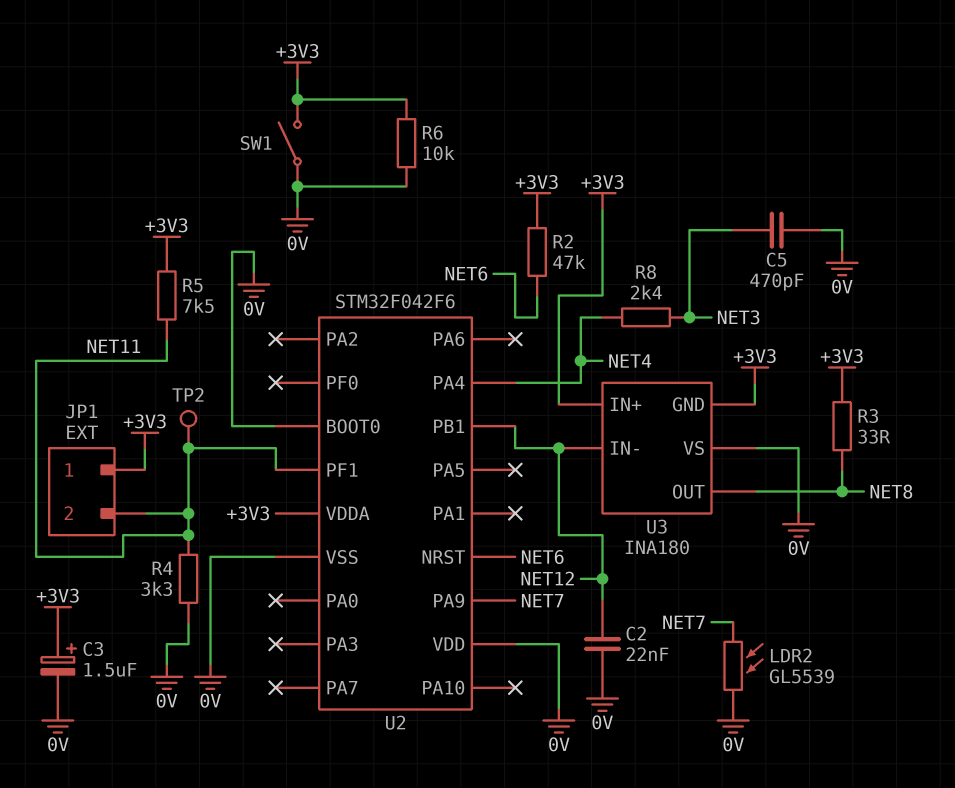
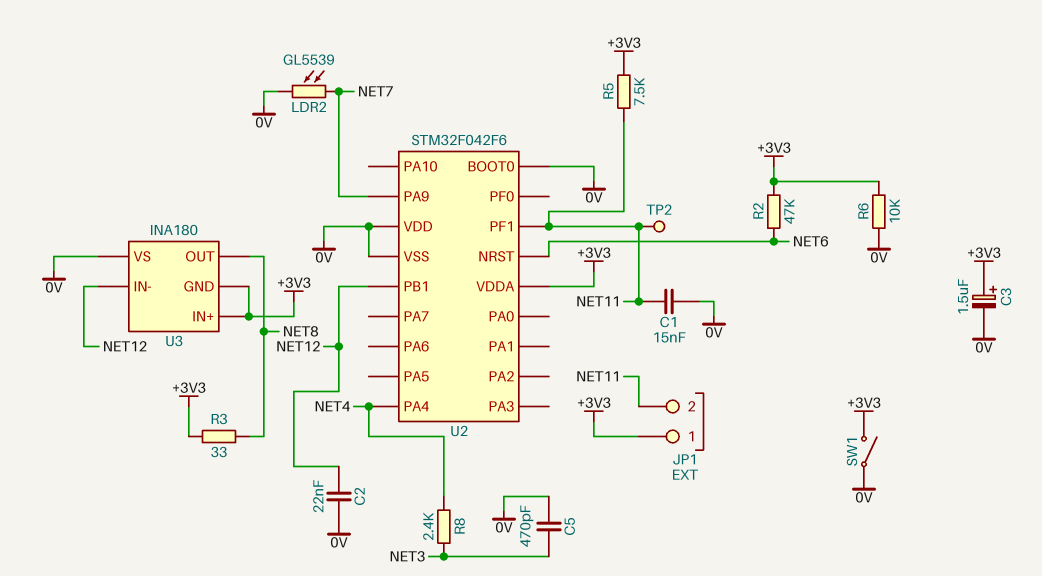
C1: none -> 15nF (0V, NET11)
R4: 3.3k (0V, NET11) -> none

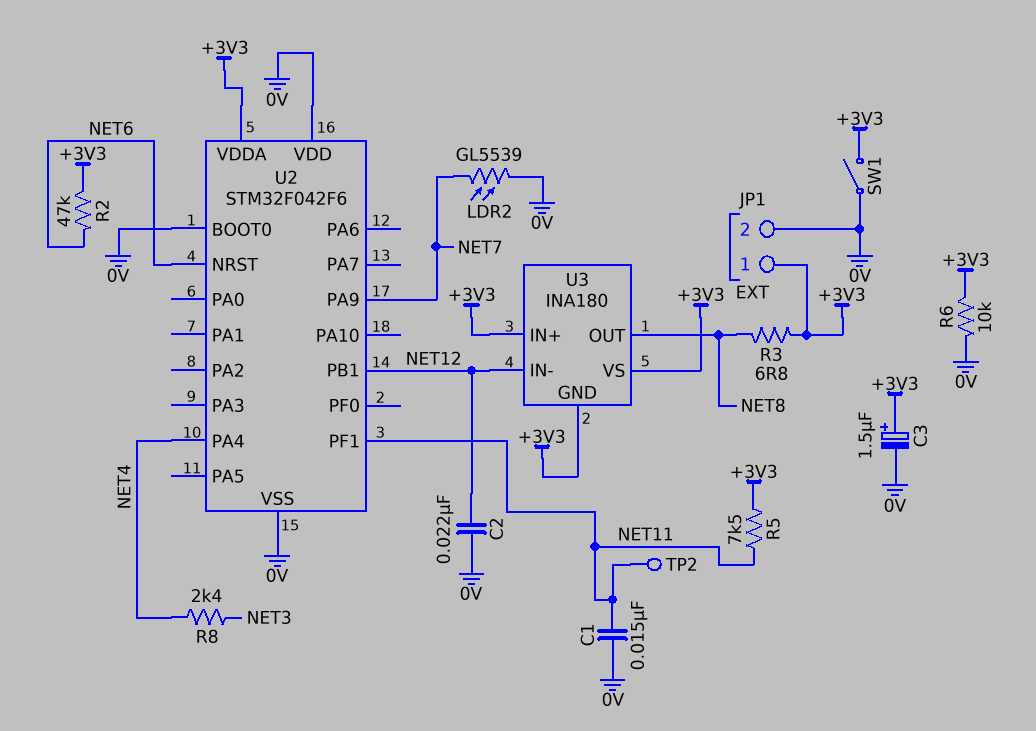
C5: 470pF (0V, NET3) -> none
JP1 pin 2: NET11 -> 0V
R3: 33 (+3V3, NET8) -> 6.8 (+3V3, NET8)
U3 pin VS: 0V -> +3V3

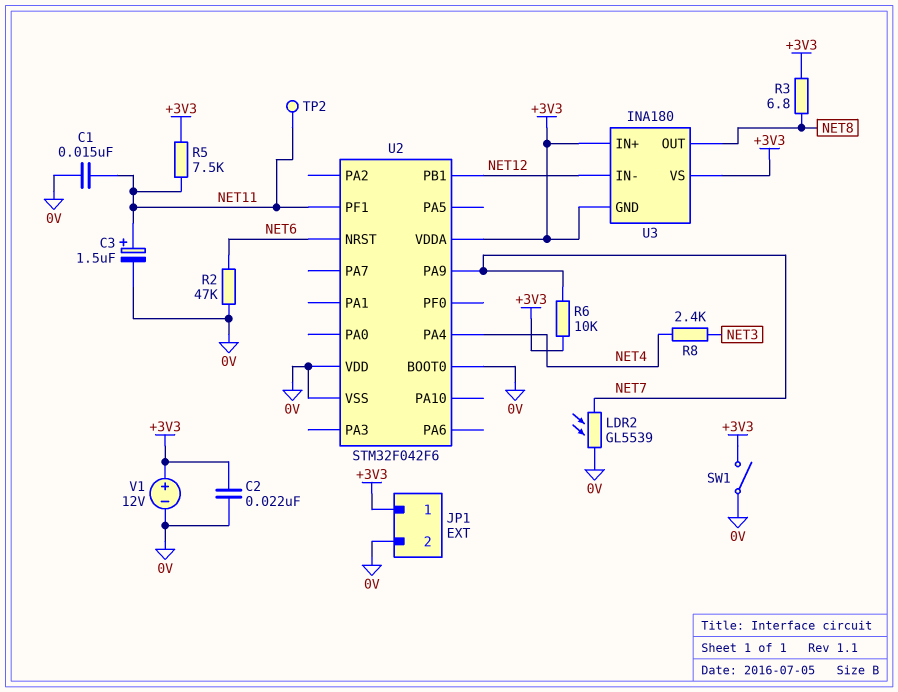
C2: 22nF (0V, NET12) -> 22nF (+3V3, 0V)
C3: 1.5uF (plus +3V3, minus 0V) -> 1.5uF (plus NET11, minus 0V)
R2: 47k (+3V3, NET6) -> 47k (0V, NET6)
R6: 10k (+3V3, 0V) -> 10k (+3V3, NET7)
V1: none -> 12V (plus +3V3, minus 0V)

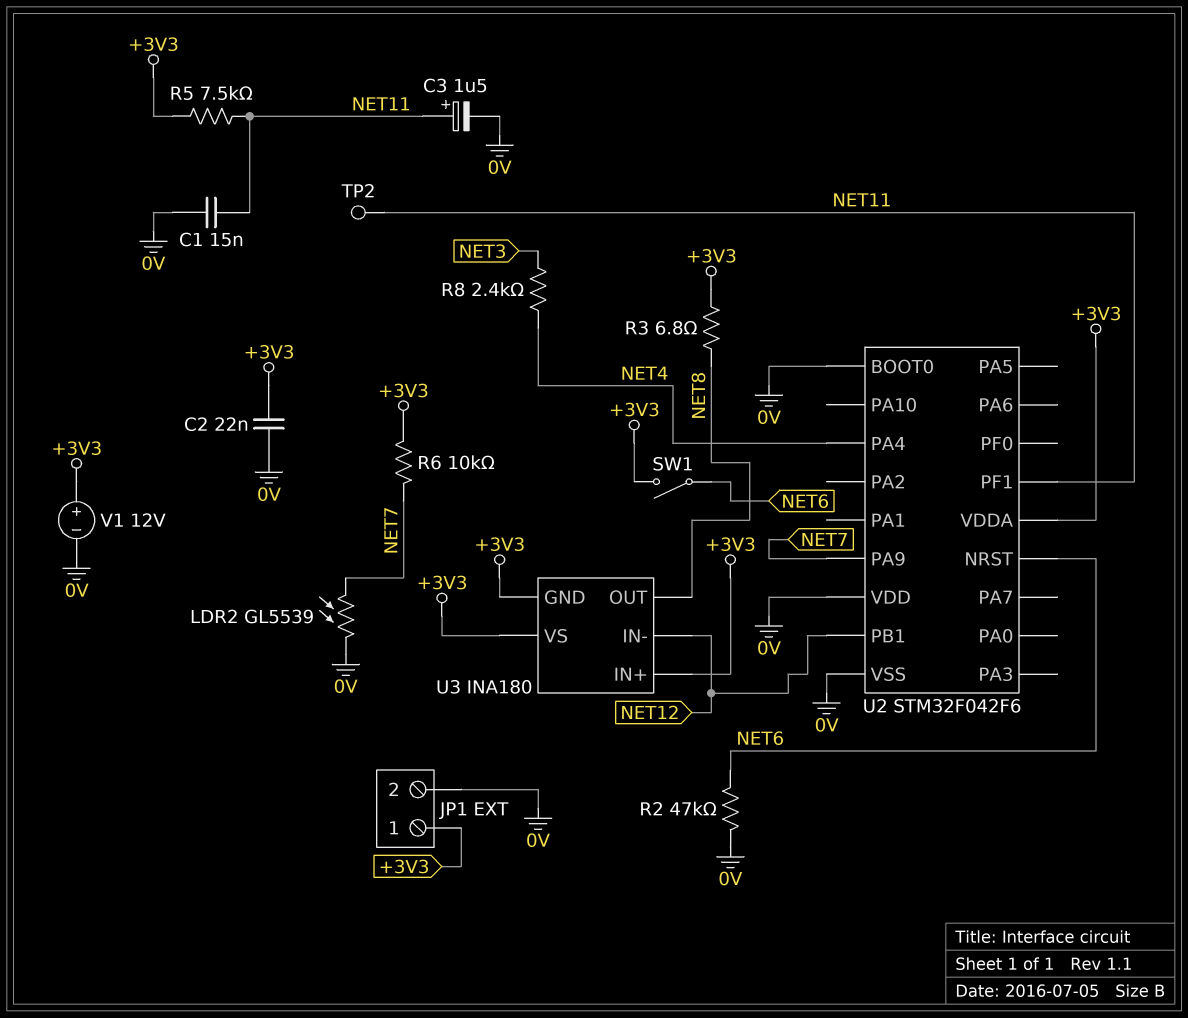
SW1: switch (+3V3, 0V) -> switch (+3V3, NET6)

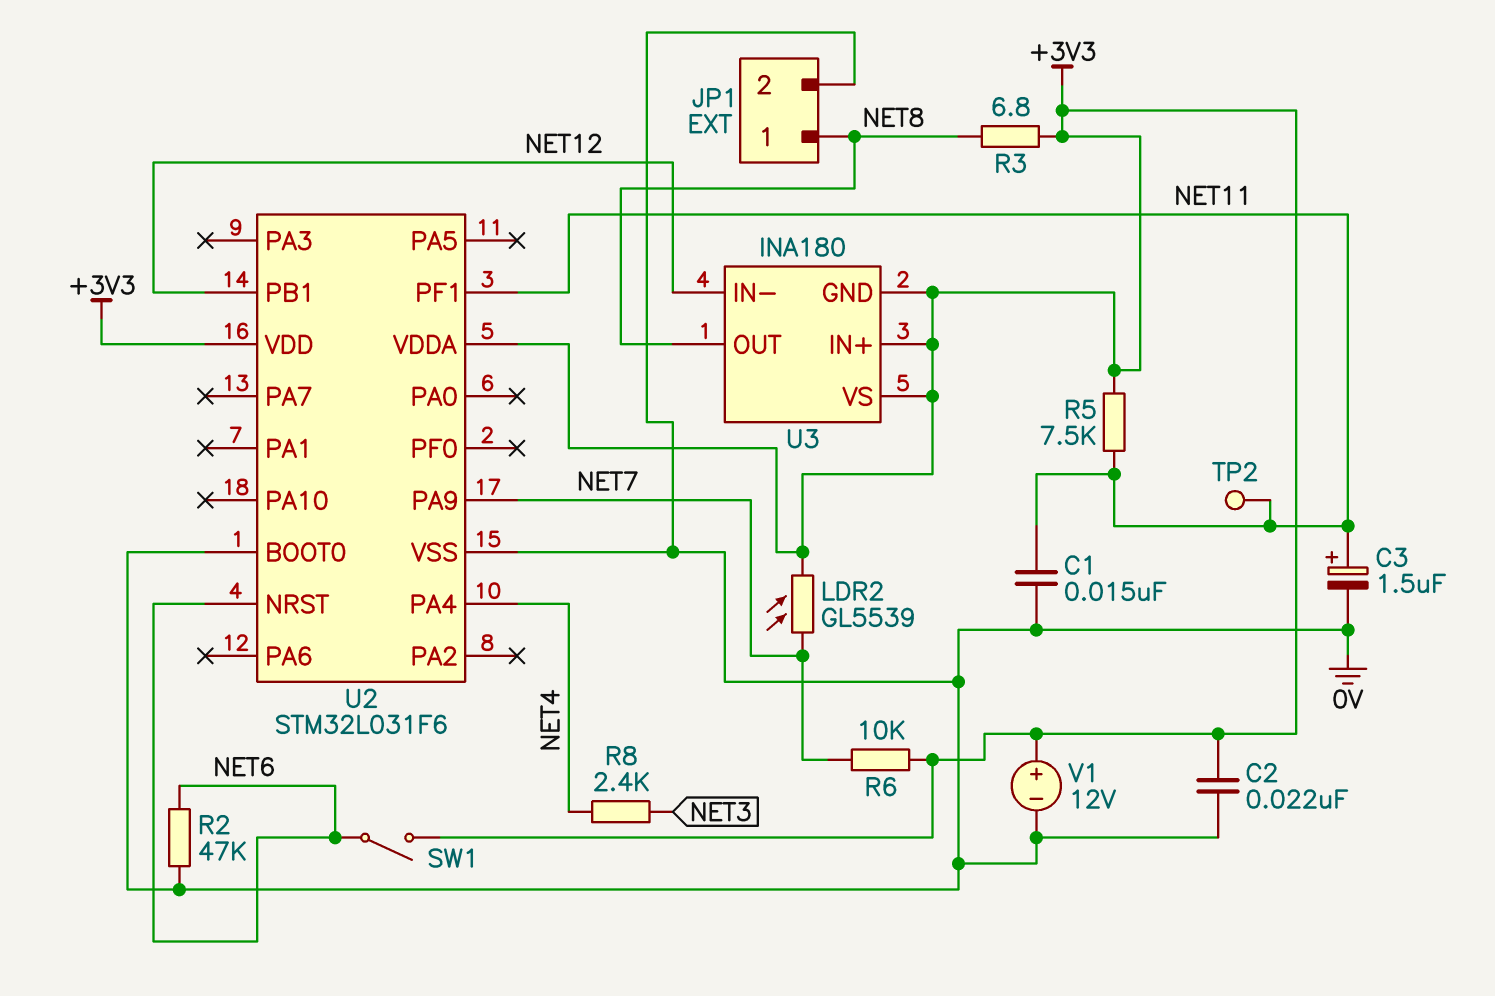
JP1 pin 1: +3V3 -> NET8
LDR2: GL5539 (0V, NET7) -> GL5539 (+3V3, NET7)
U2: STM32F042F6 -> STM32L031F6
U2 pin VDD: 0V -> +3V3

